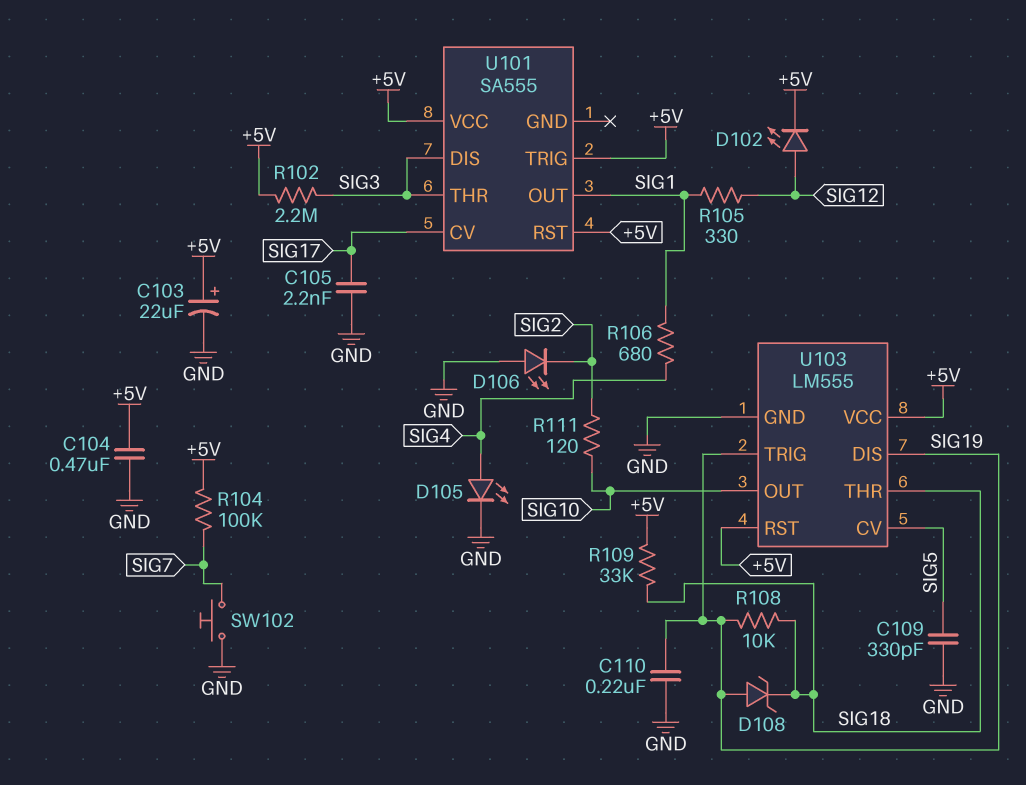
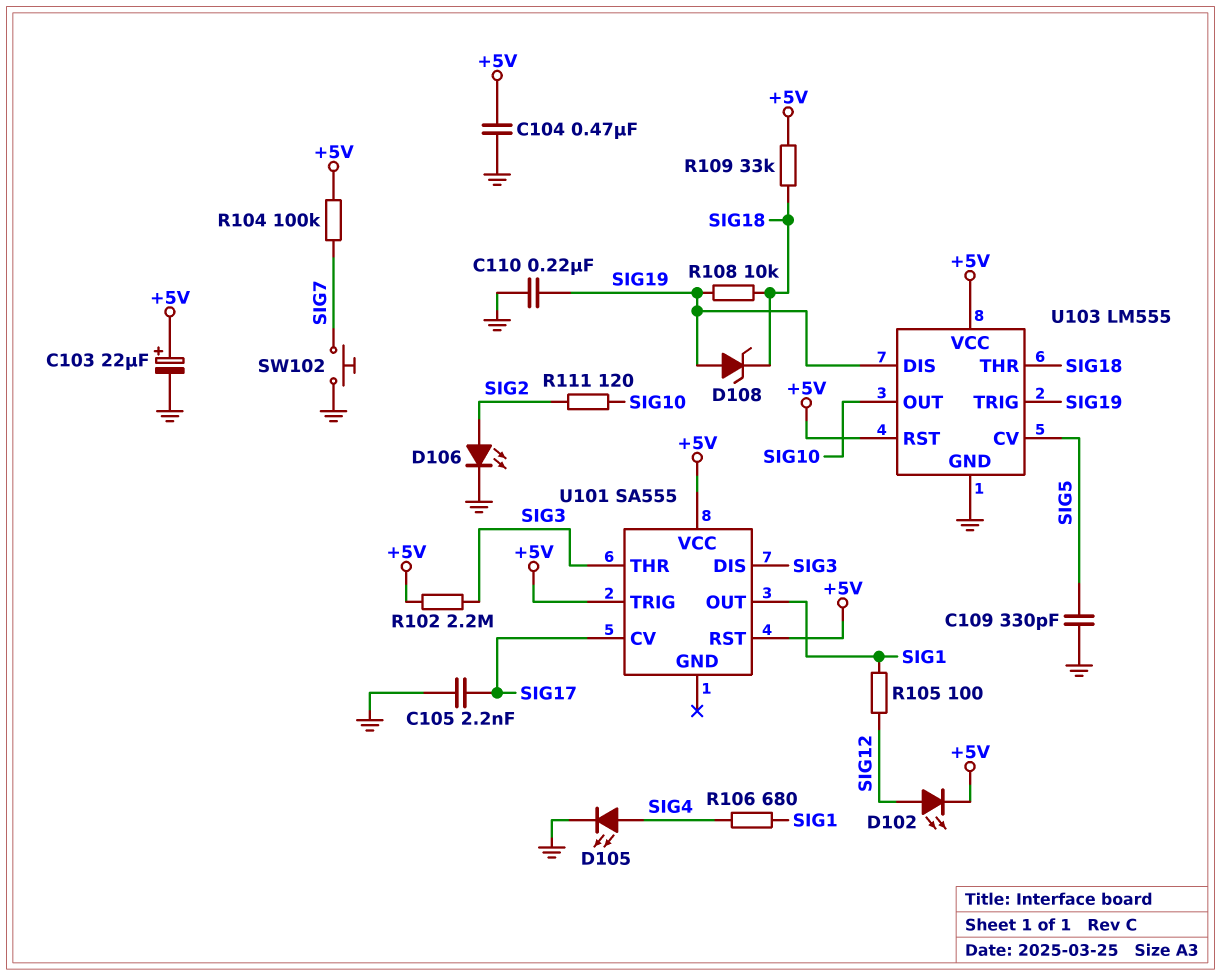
D106: LED (A GND, K SIG2) -> LED (A SIG2, K GND)
R105: 330 (SIG1, SIG12) -> 100 (SIG1, SIG12)

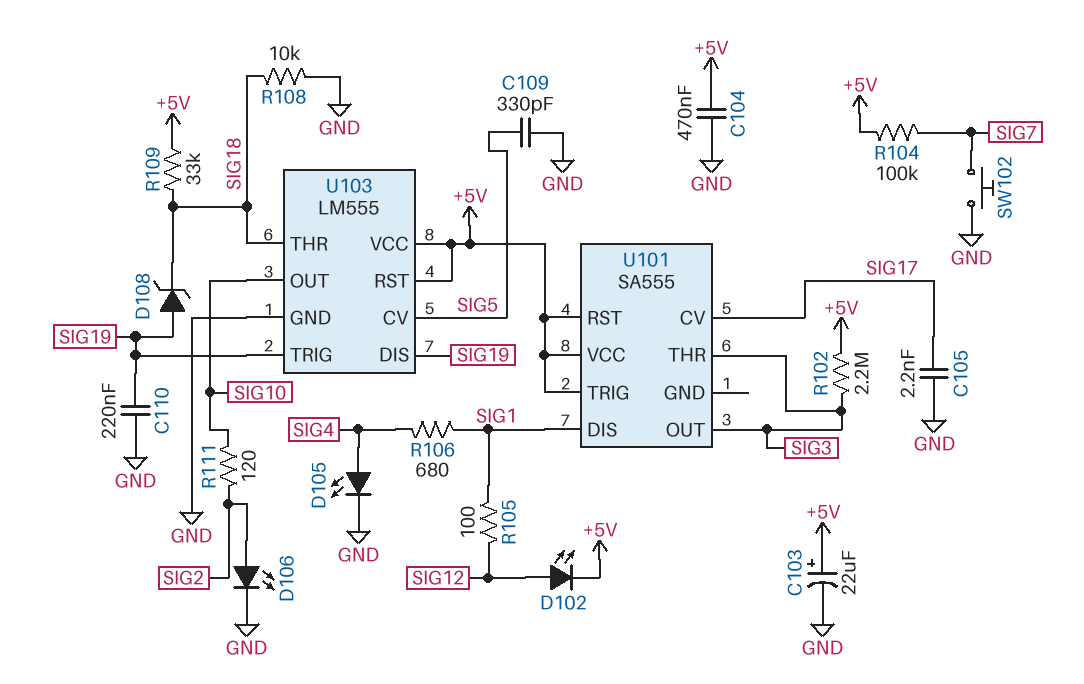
R108: 10k (SIG18, SIG19) -> 10k (GND, SIG18)
U101 pin DIS: SIG3 -> SIG1
U101 pin OUT: SIG1 -> SIG3

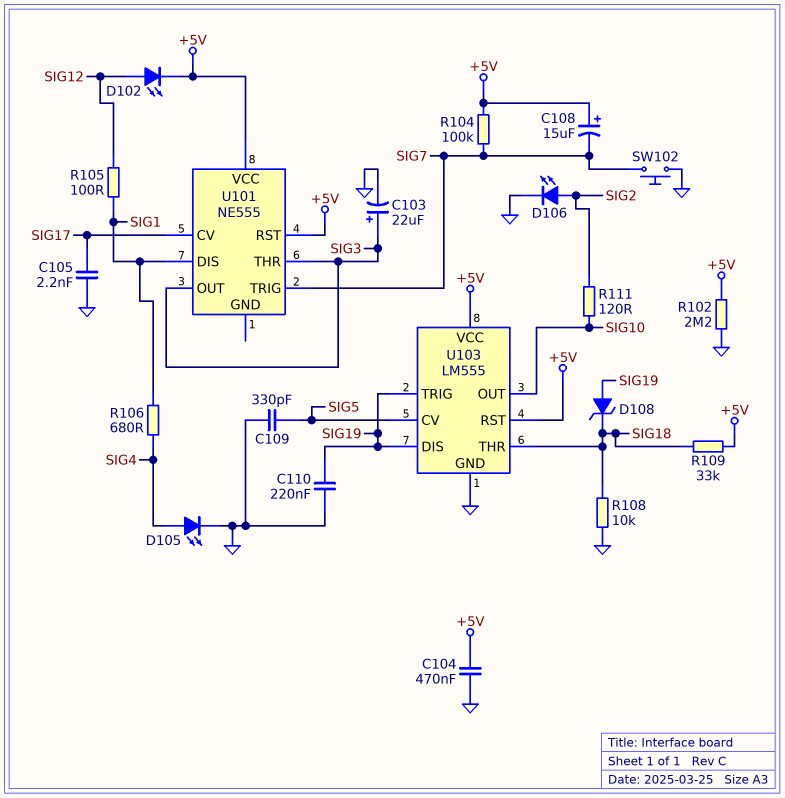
C103: 22uF (plus +5V, minus GND) -> 22uF (plus SIG3, minus GND)
C108: none -> 15uF (plus +5V, minus SIG7)
R102: 2.2M (+5V, SIG3) -> 2.2M (+5V, GND)
U101: SA555 -> NE555
U101 pin TRIG: +5V -> SIG7

